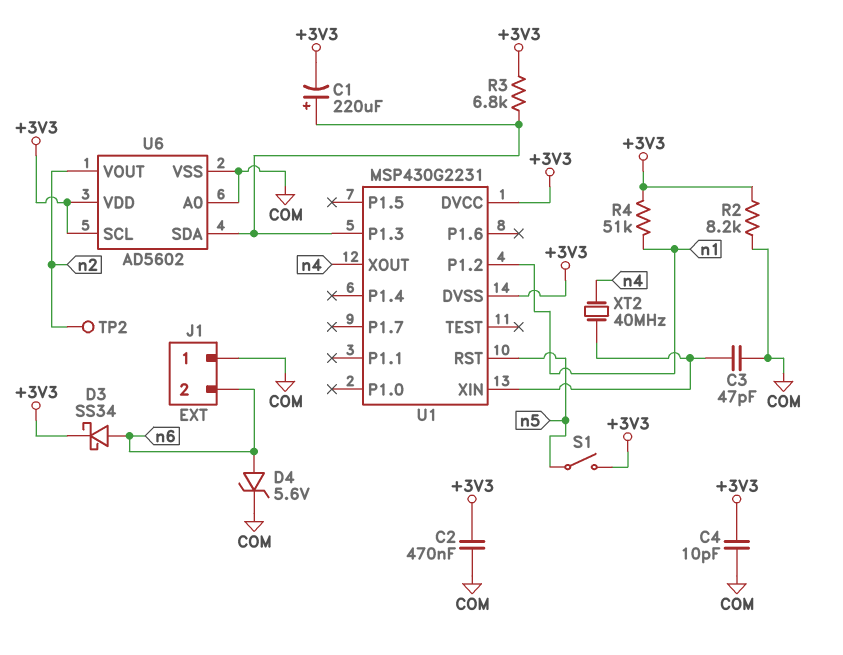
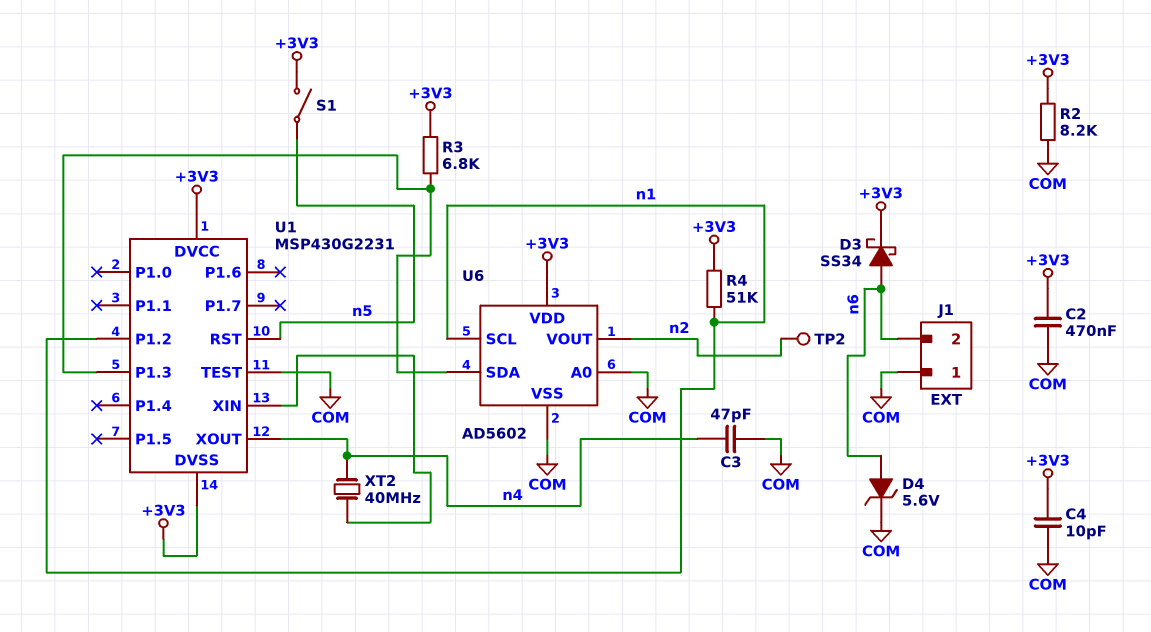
C1: 220uF (plus U1/P1.3, minus +3V3) -> none
C3: 47pF (COM, U1/XIN) -> 47pF (COM, n4)
U1 pin TEST: none -> COM
U6 pin SCL: +3V3 -> n1

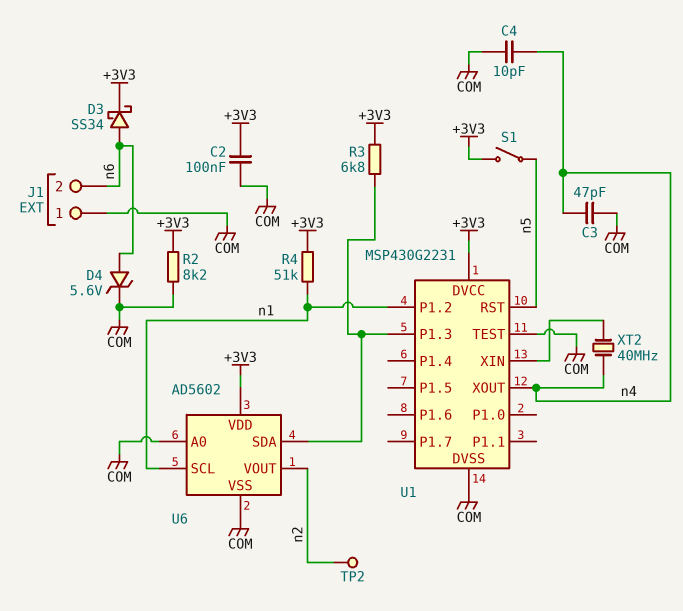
C2: 470nF (+3V3, COM) -> 100nF (+3V3, COM)
C4: 10pF (+3V3, COM) -> 10pF (COM, n4)
U1 pin DVSS: +3V3 -> COM

